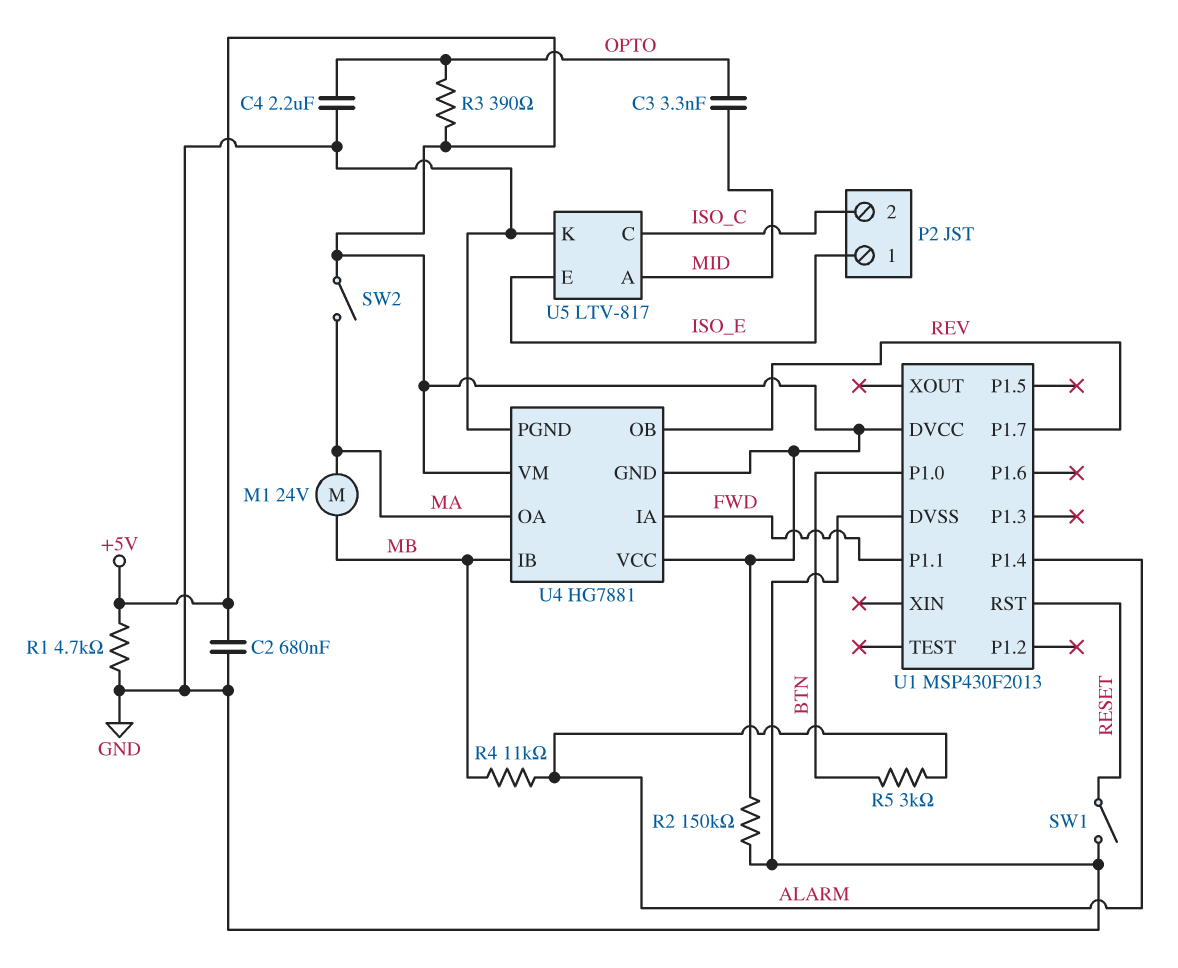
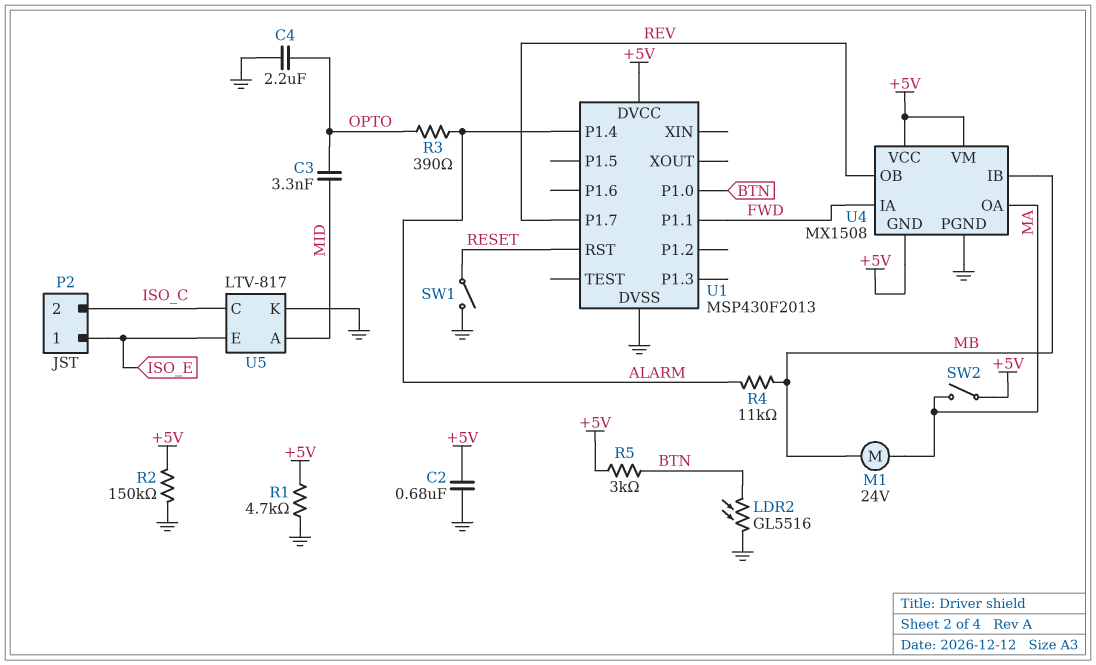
LDR2: none -> GL5516 (BTN, GND)
R3: 390 (+5V, OPTO) -> 390 (ALARM, OPTO)
R5: 3k (ALARM, BTN) -> 3k (+5V, BTN)
U4: HG7881 -> MX1508

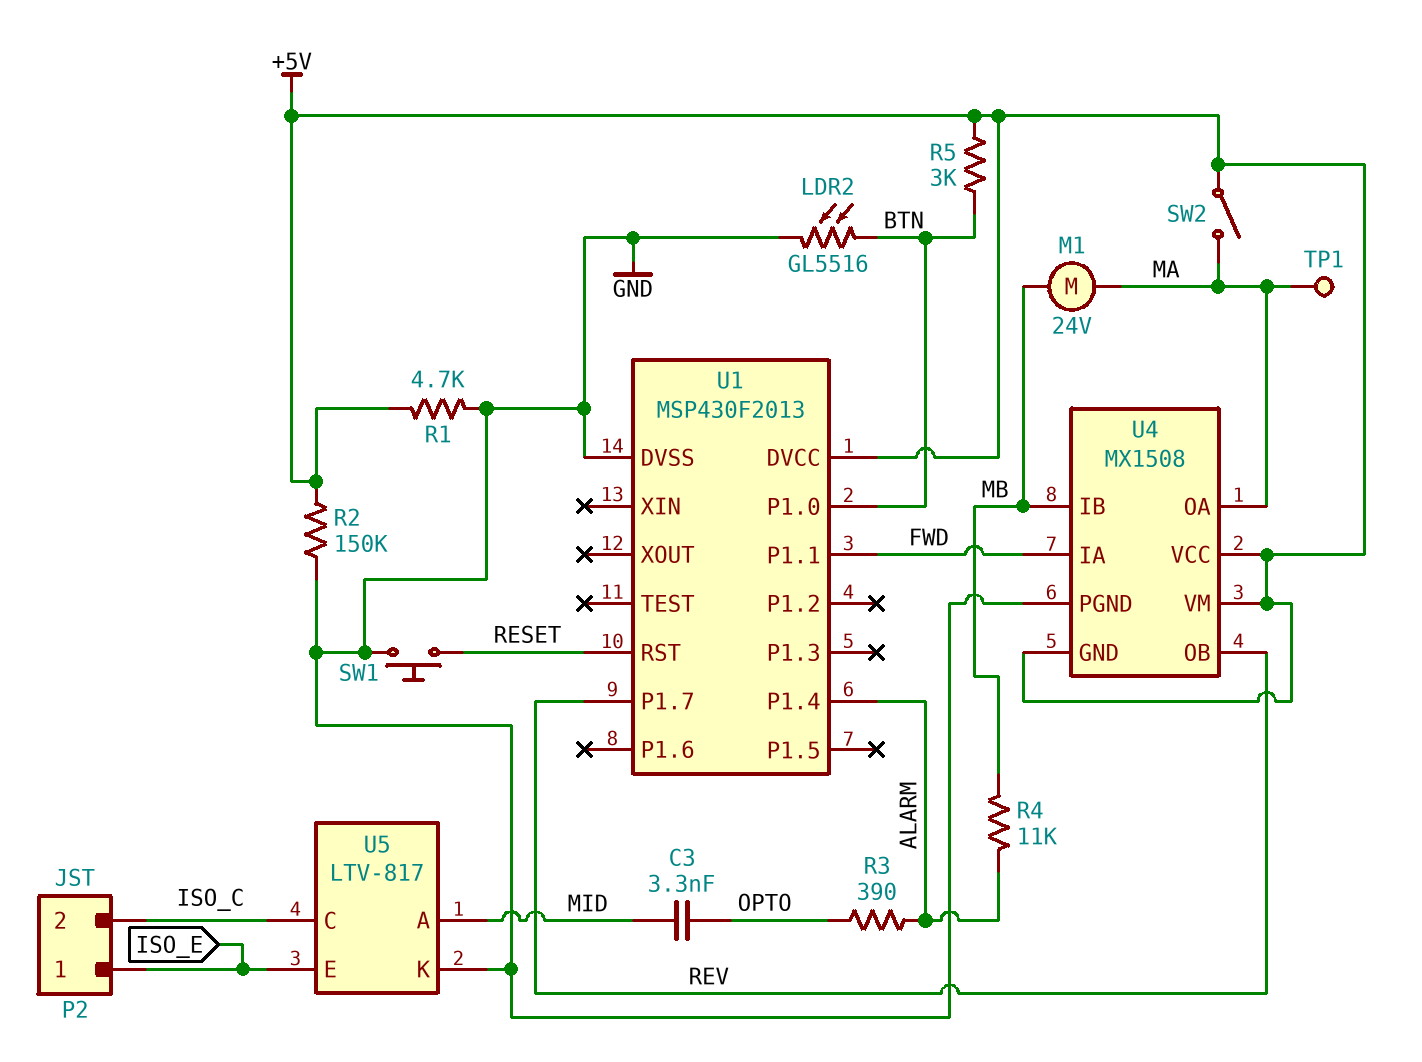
C2: 680nF (+5V, GND) -> none
C4: 2.2uF (GND, OPTO) -> none
SW1: switch (GND, RESET) -> button (GND, RESET)
TP1: none -> test point (MA)

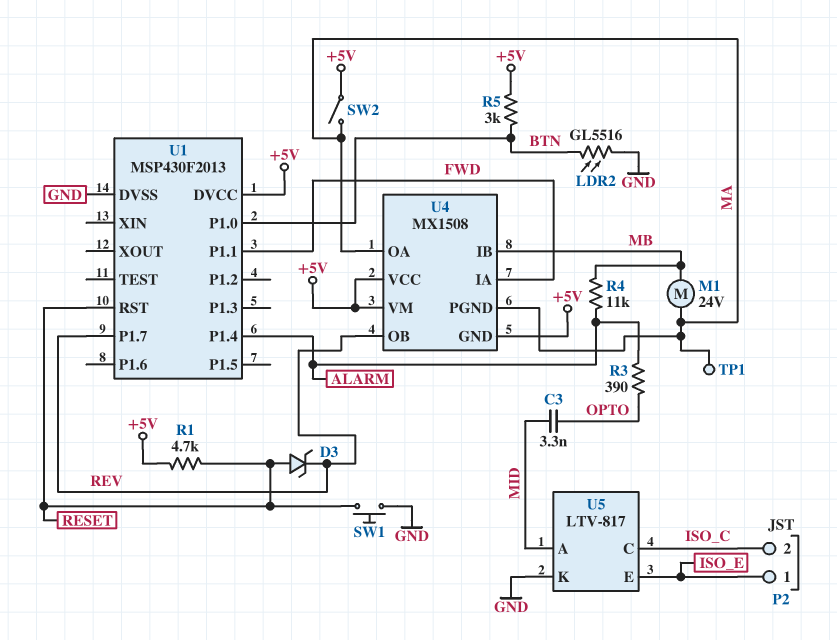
D3: none -> zener (A RESET, K REV)
R1: 4.7k (+5V, GND) -> 4.7k (+5V, RESET)
R2: 150k (+5V, GND) -> none
U4 pin PGND: GND -> MA

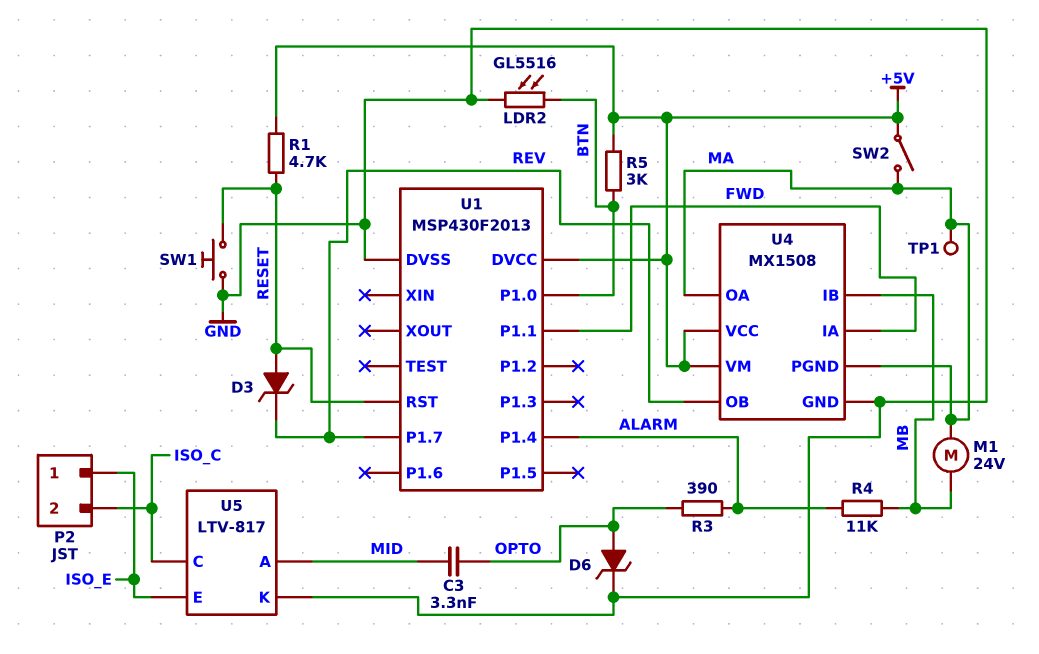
D6: none -> zener (A OPTO, K GND)
U4 pin GND: +5V -> GND

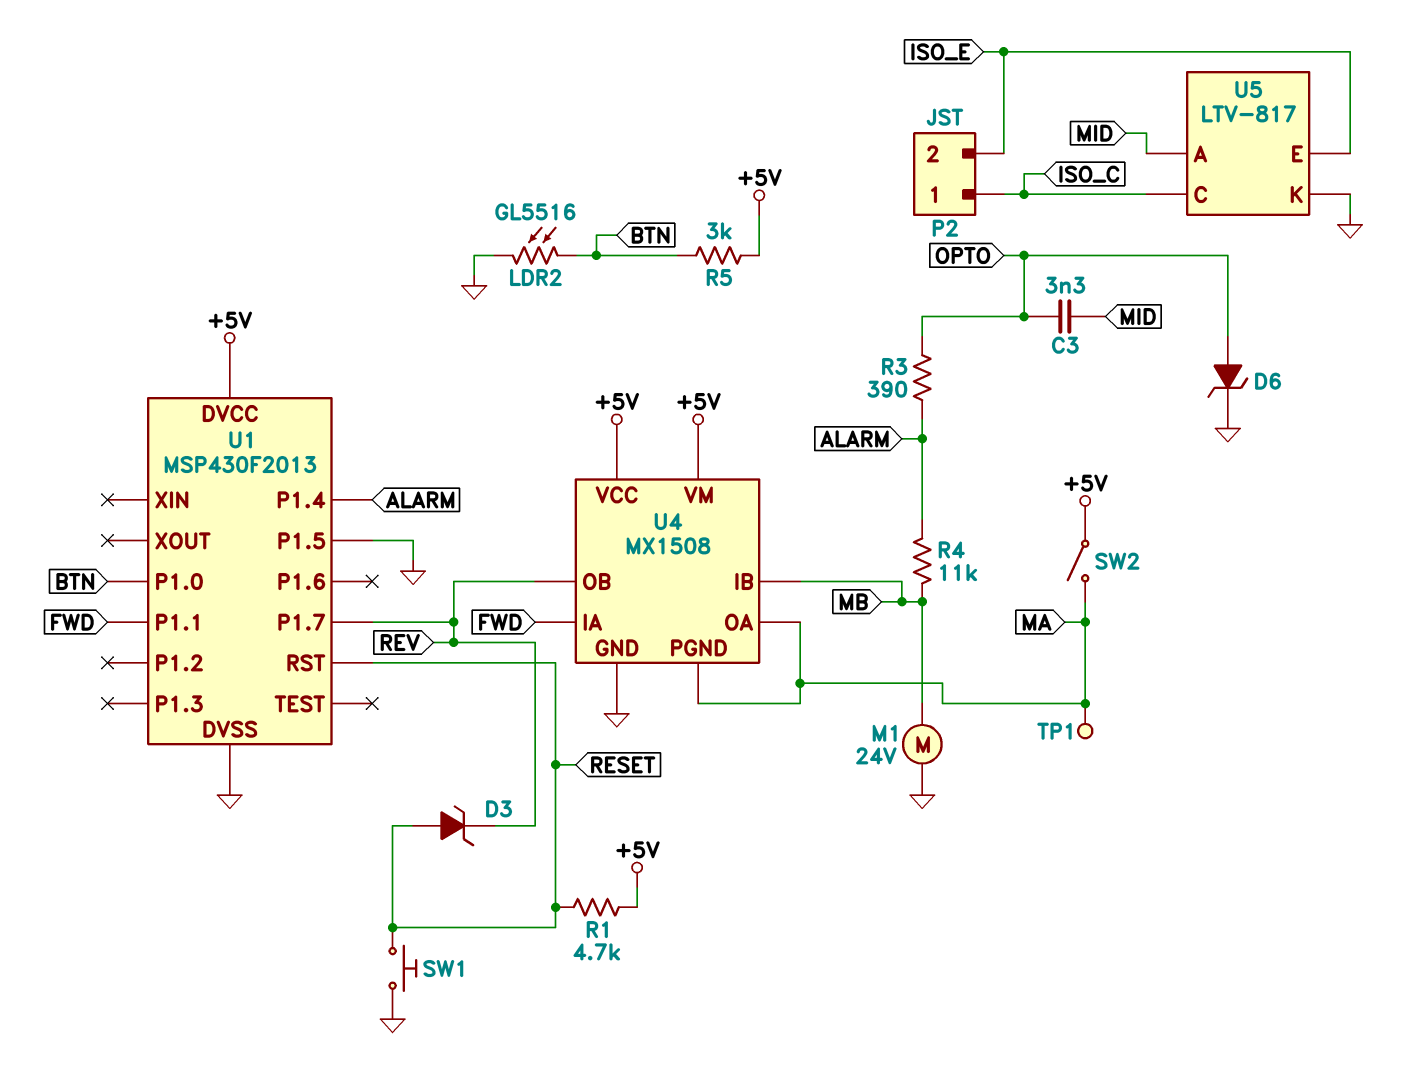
M1: motor 24V (MA, MB) -> motor 24V (GND, MB)
P2 pin 1: ISO_E -> ISO_C
P2 pin 2: ISO_C -> ISO_E
U1 pin P1.5: none -> GND

